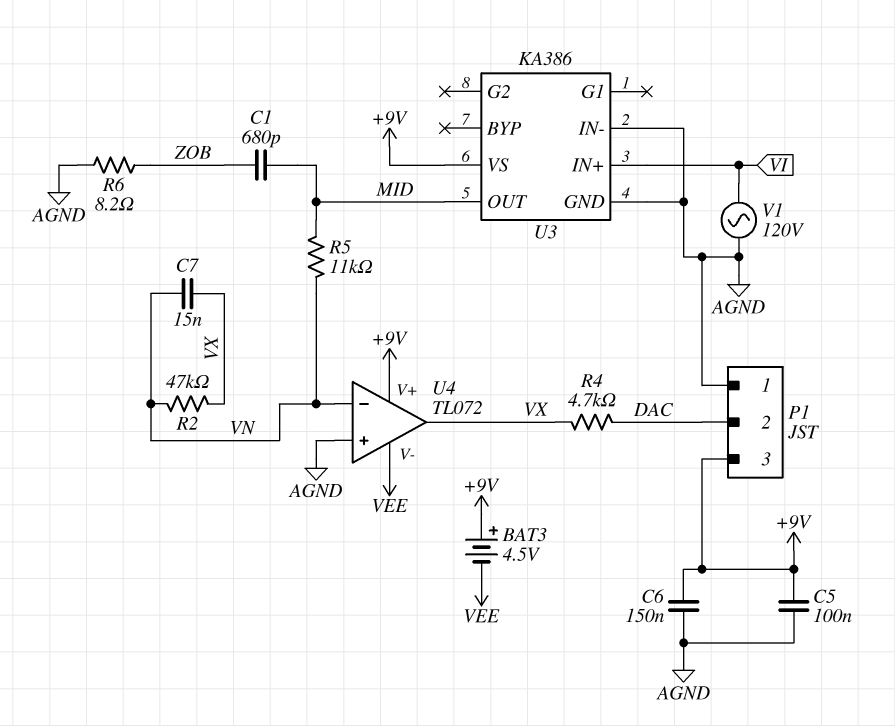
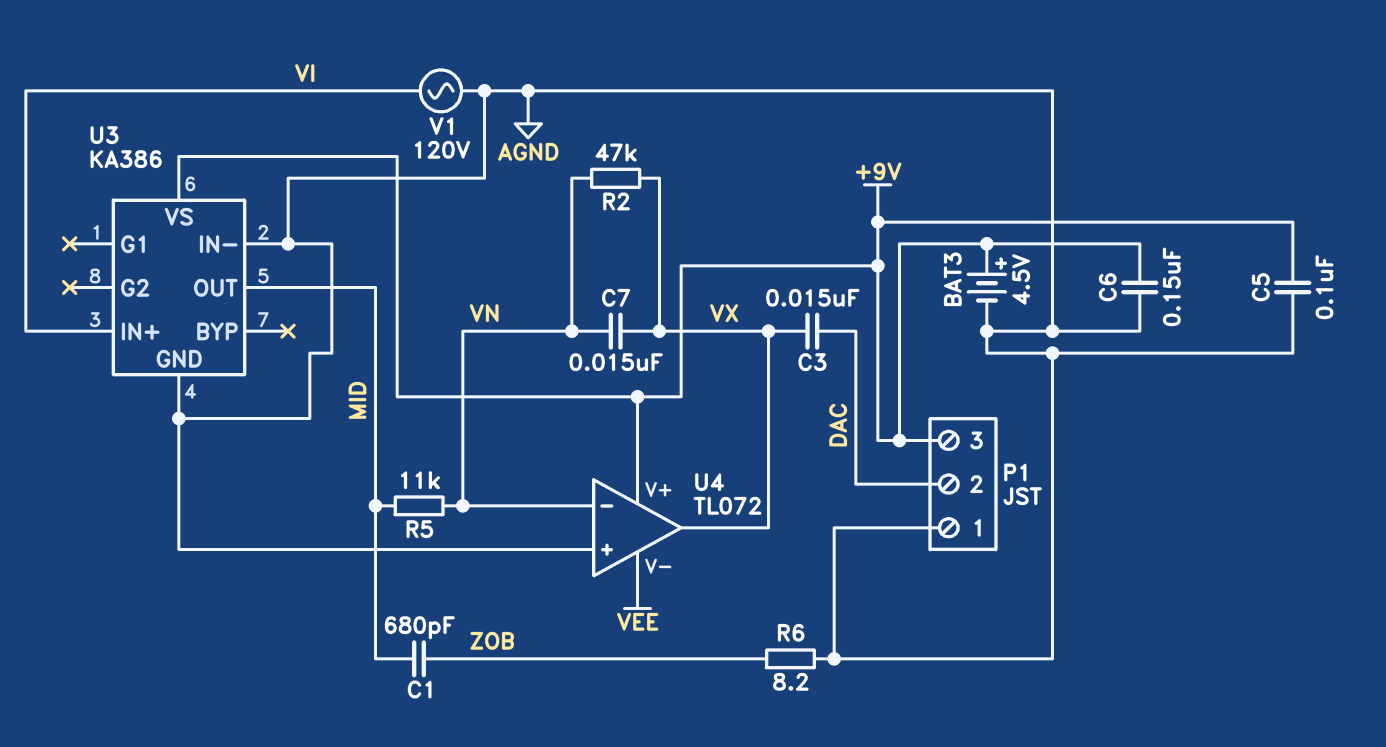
BAT3: 4.5V (plus +9V, minus VEE) -> 4.5V (plus +9V, minus AGND)
C3: none -> 15nF (DAC, VX)
R4: 4.7k (DAC, VX) -> none

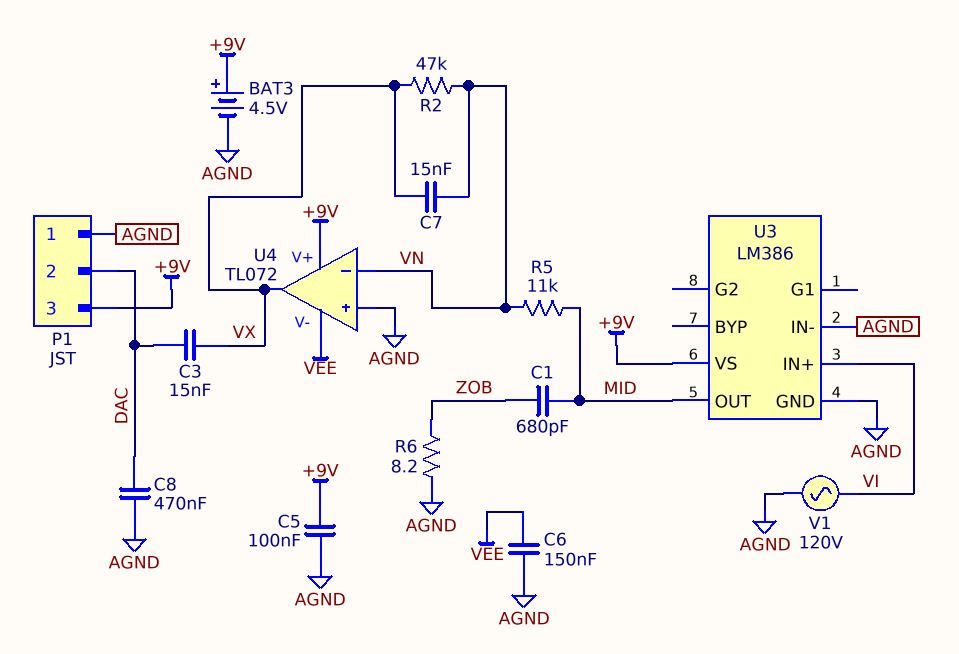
C6: 150nF (+9V, AGND) -> 150nF (AGND, VEE)
C8: none -> 470nF (AGND, DAC)
U3: KA386 -> LM386

